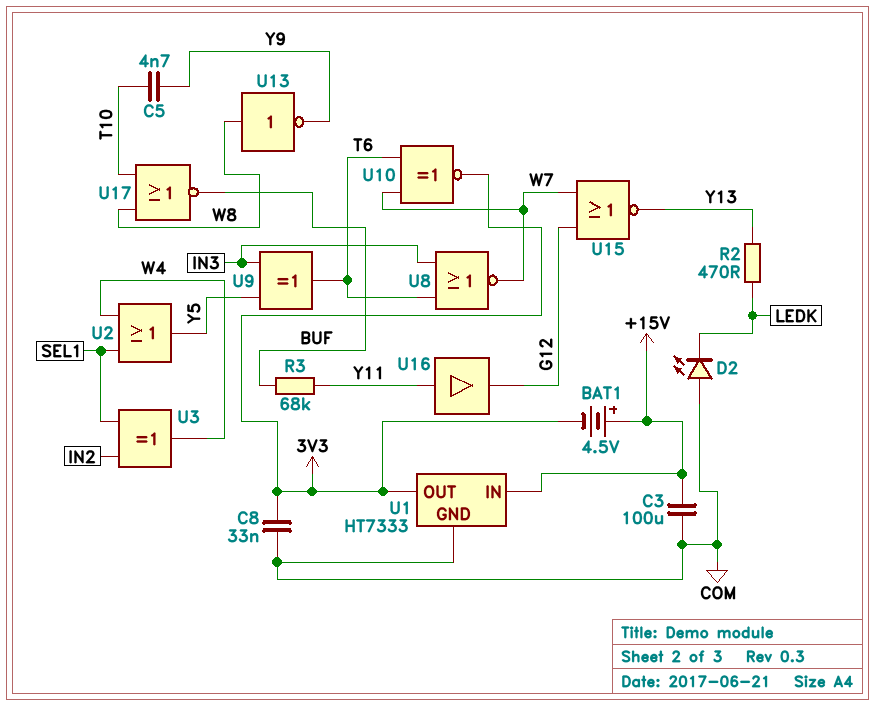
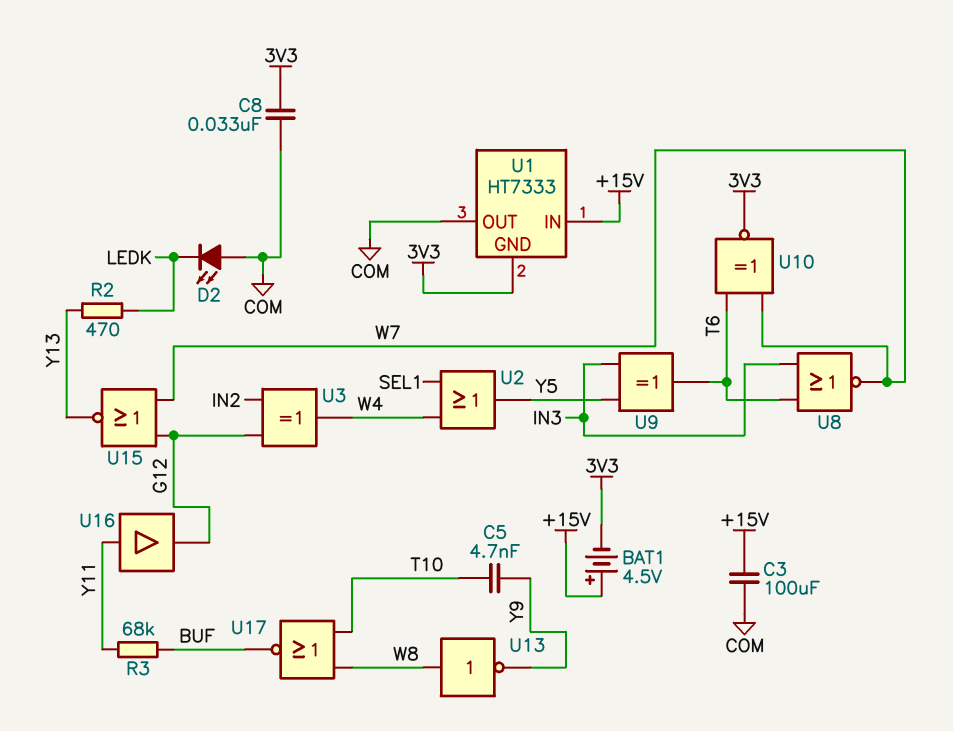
U1 pin GND: COM -> 3V3
U1 pin OUT: 3V3 -> COM
U3: XOR (in IN2, in SEL1, out W4) -> XOR (in G12, in IN2, out W4)

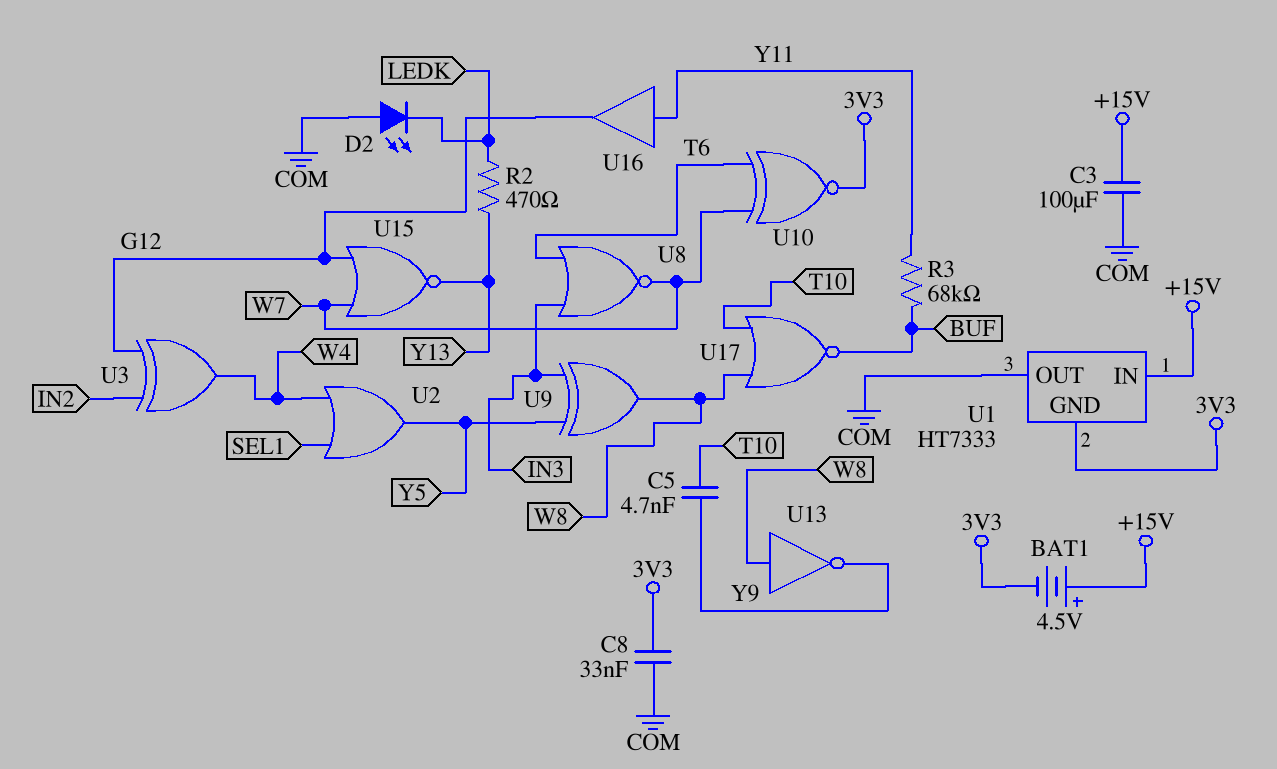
U9: XOR (in IN3, in Y5, out T6) -> XOR (in IN3, in Y5, out W8)

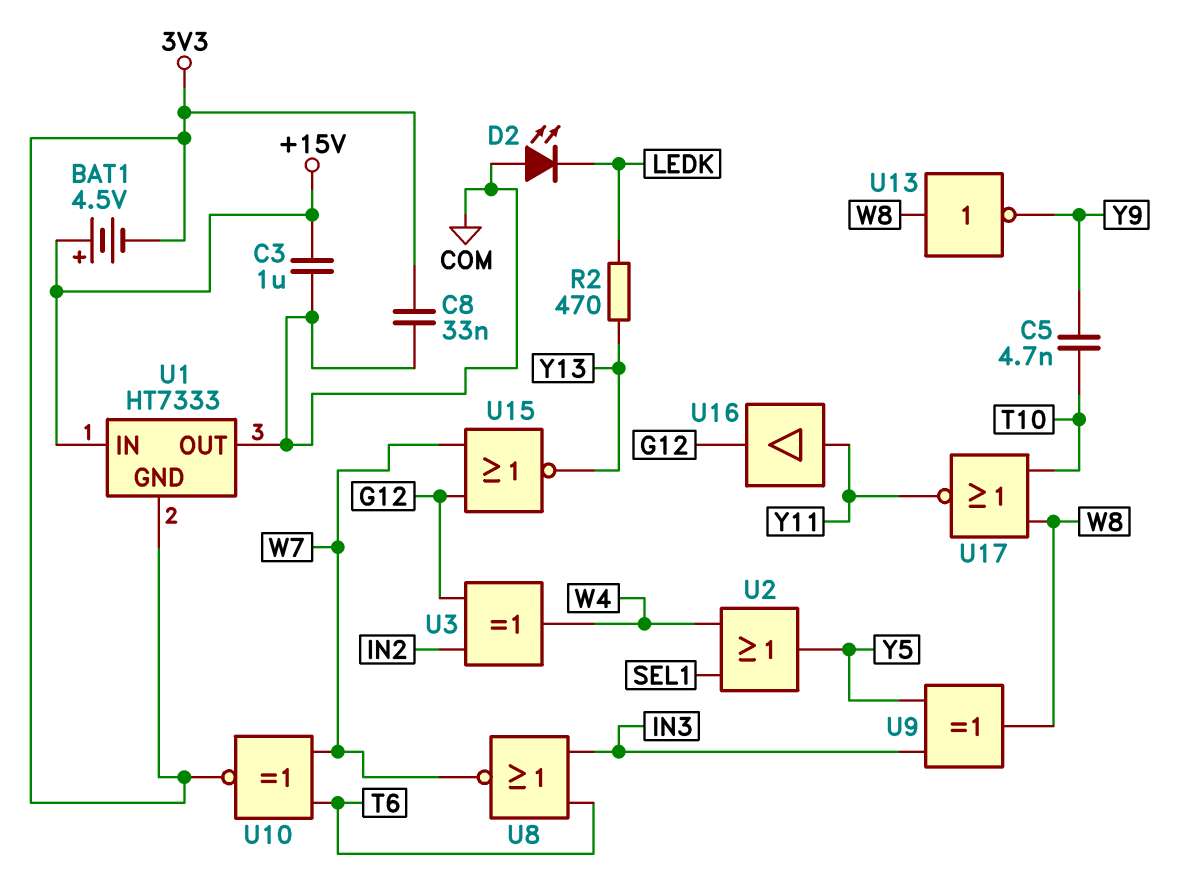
C3: 100uF (+15V, COM) -> 1uF (+15V, COM)
R3: 68k (BUF, Y11) -> none
U17: NOR (in T10, in W8, out BUF) -> NOR (in T10, in W8, out Y11)

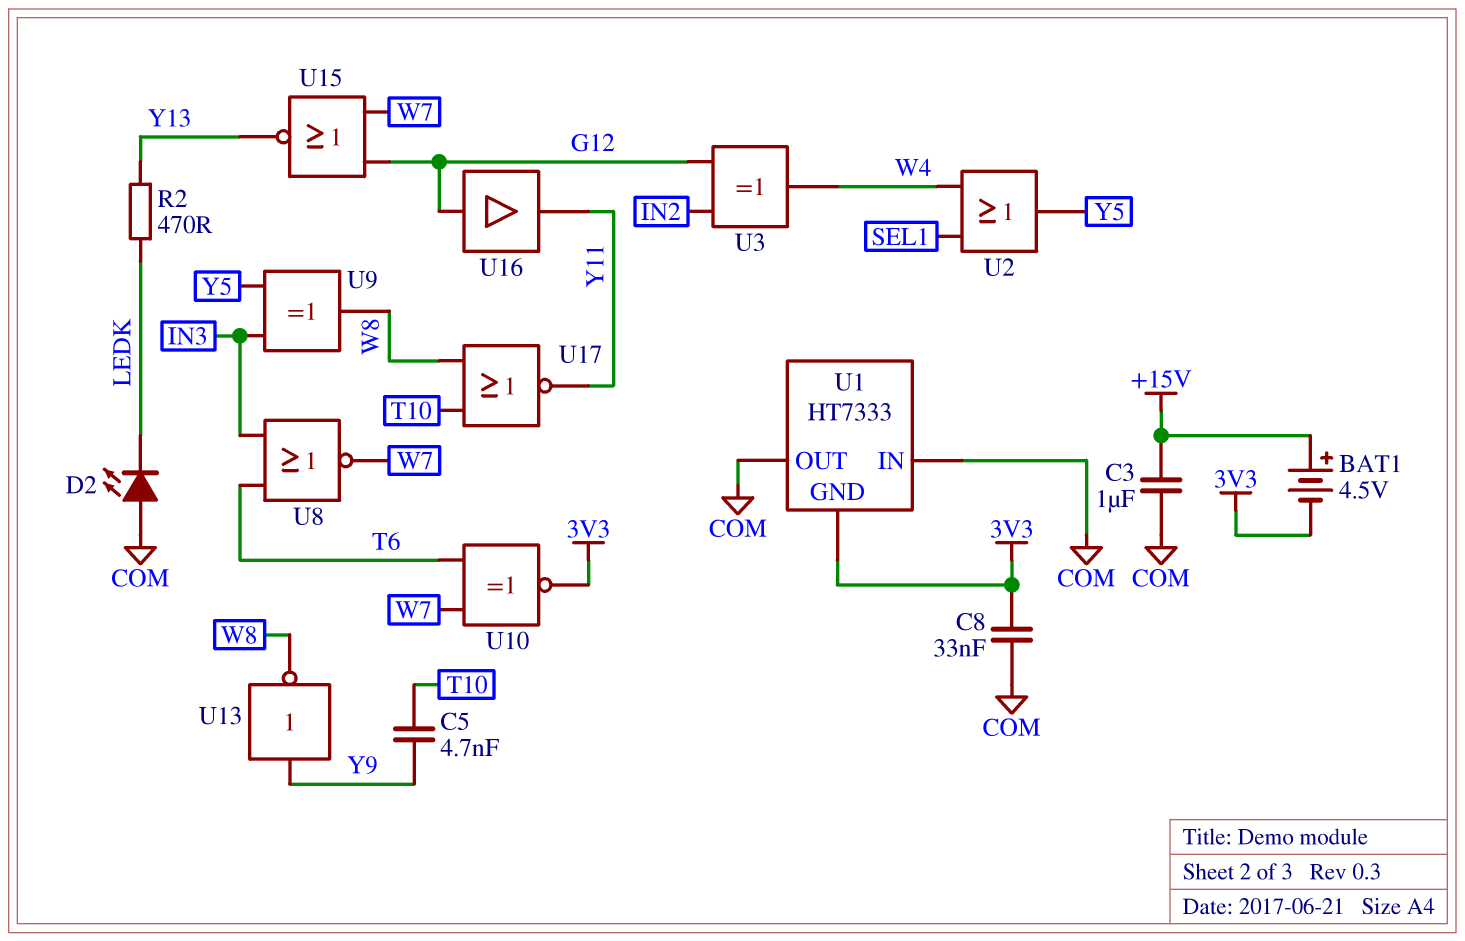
U1 pin IN: +15V -> COM
U13: NOT (in W8, out Y9) -> NOT (in Y9, out W8)
U16: buffer (in Y11, out G12) -> buffer (in G12, out Y11)

